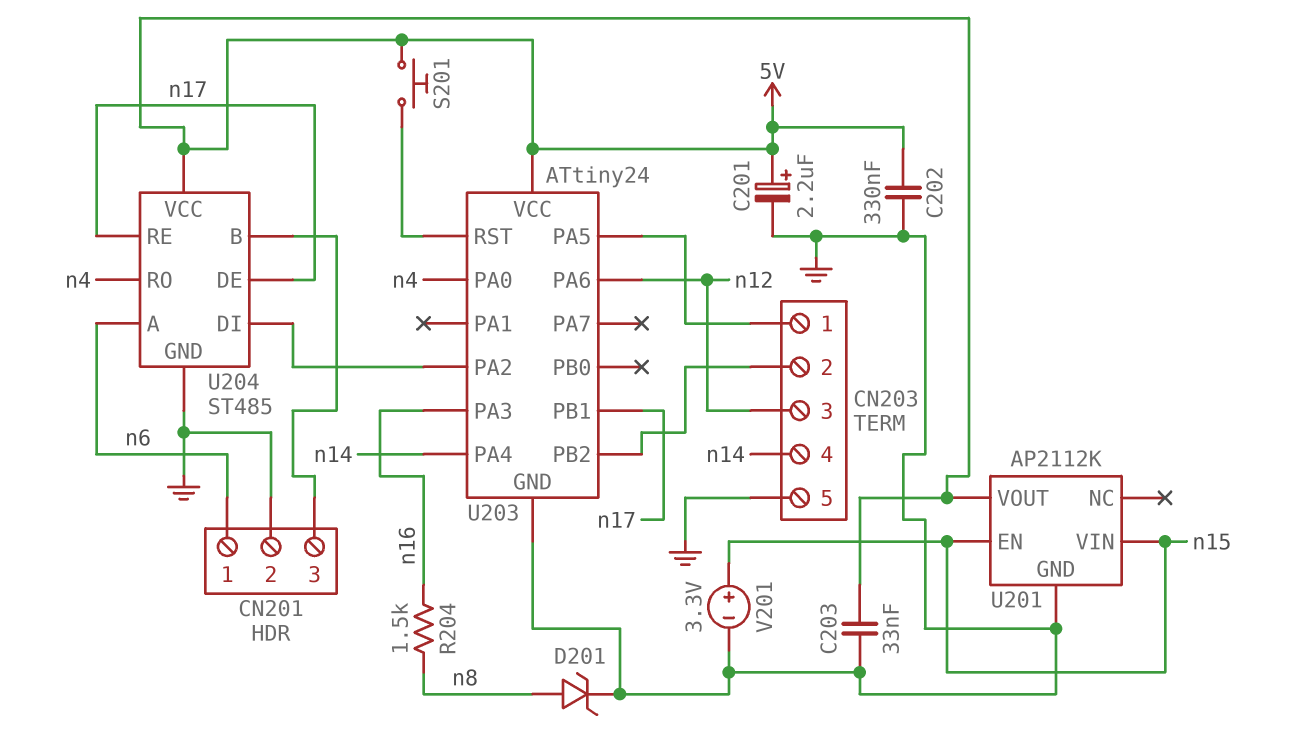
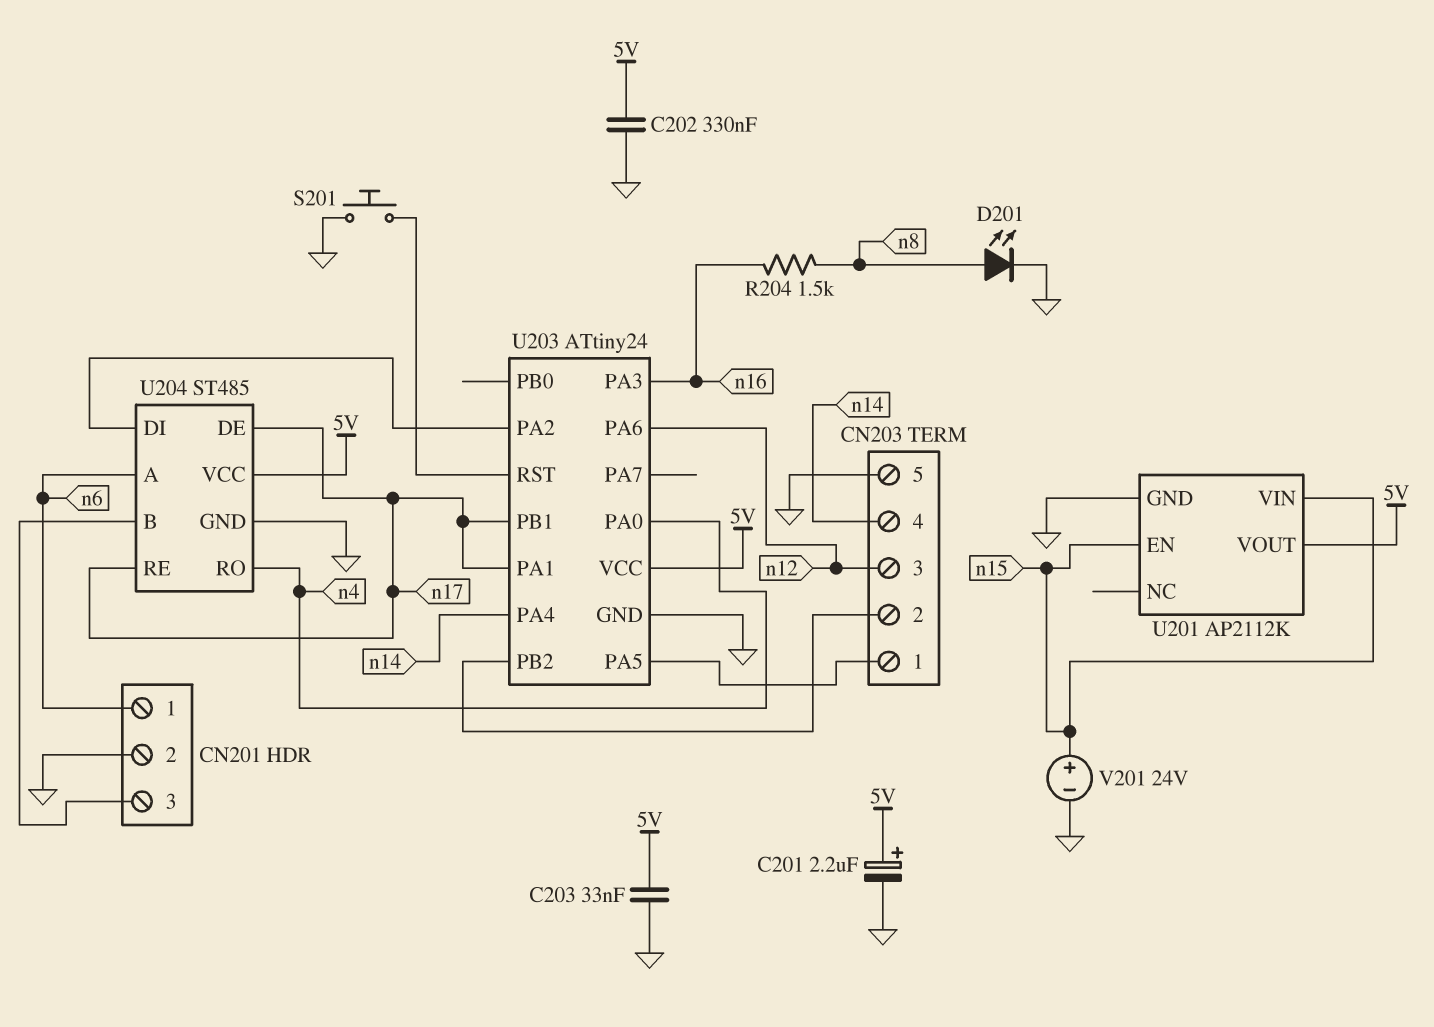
D201: zener (A n8, K GND) -> LED (A n8, K GND)
S201: button (5V, U203/RST) -> button (GND, U203/RST)
U203 pin PA1: none -> n17
V201: 3.3V (plus n15, minus GND) -> 24V (plus n15, minus GND)

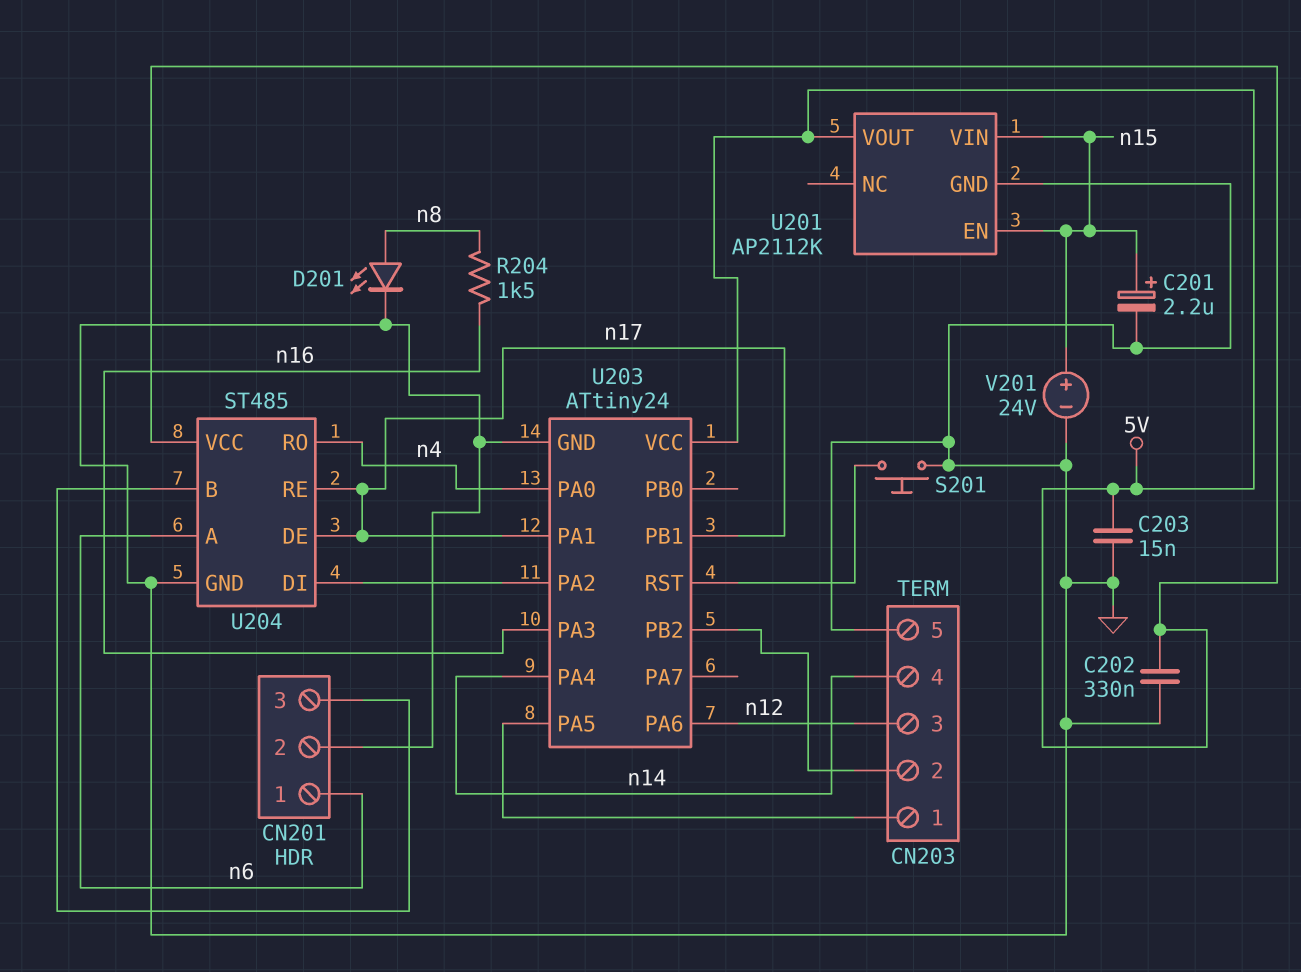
C201: 2.2uF (plus 5V, minus GND) -> 2.2uF (plus n15, minus GND)
C203: 33nF (5V, GND) -> 15nF (5V, GND)

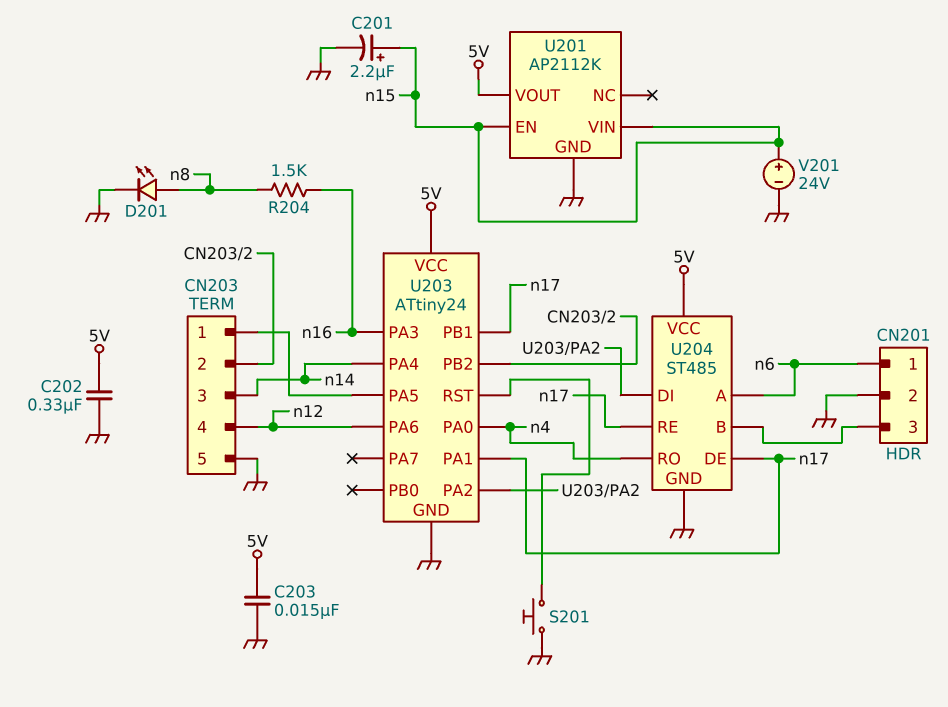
CN203 pin 3: n12 -> n14
CN203 pin 4: n14 -> n12

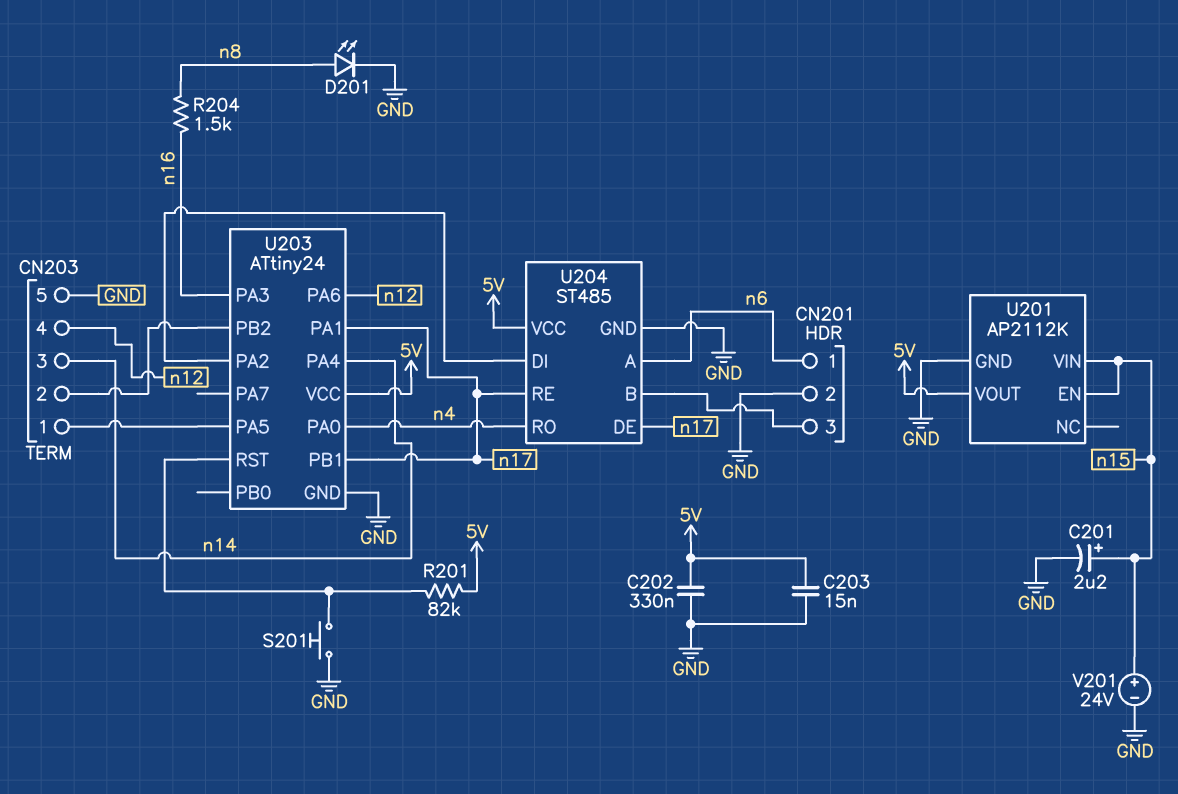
R201: none -> 82k (5V, U203/RST)

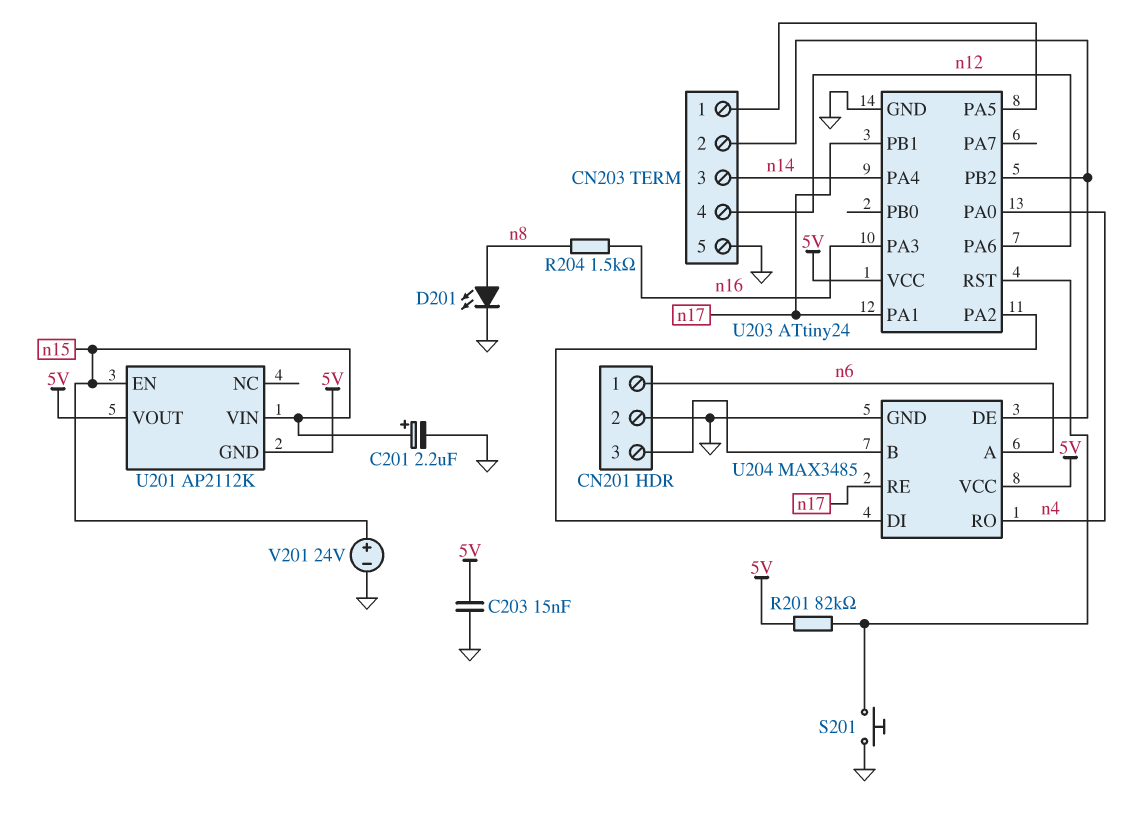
C202: 330nF (5V, GND) -> none
U201 pin GND: GND -> 5V
U204: ST485 -> MAX3485
U204 pin DE: n17 -> CN203/2

